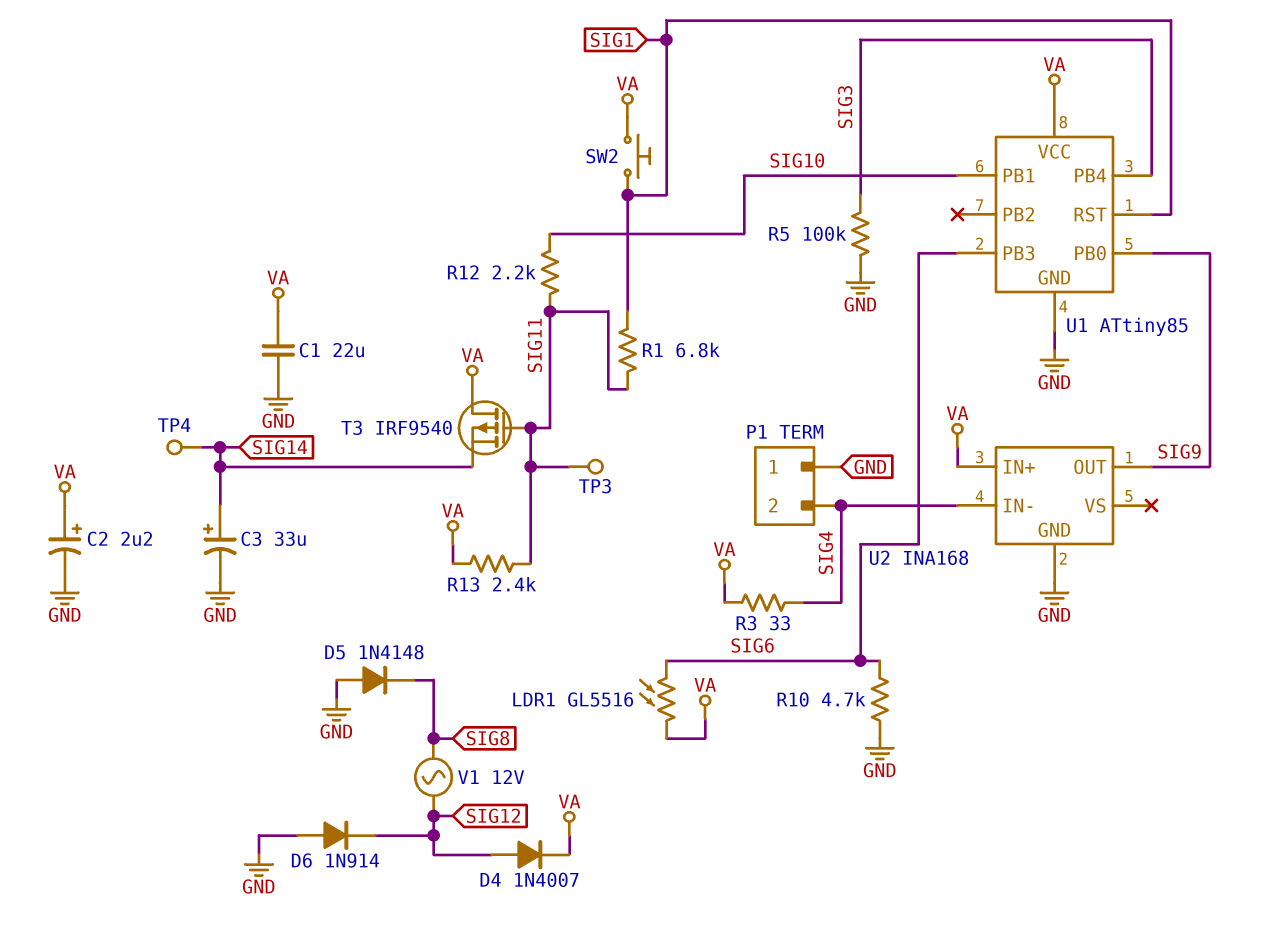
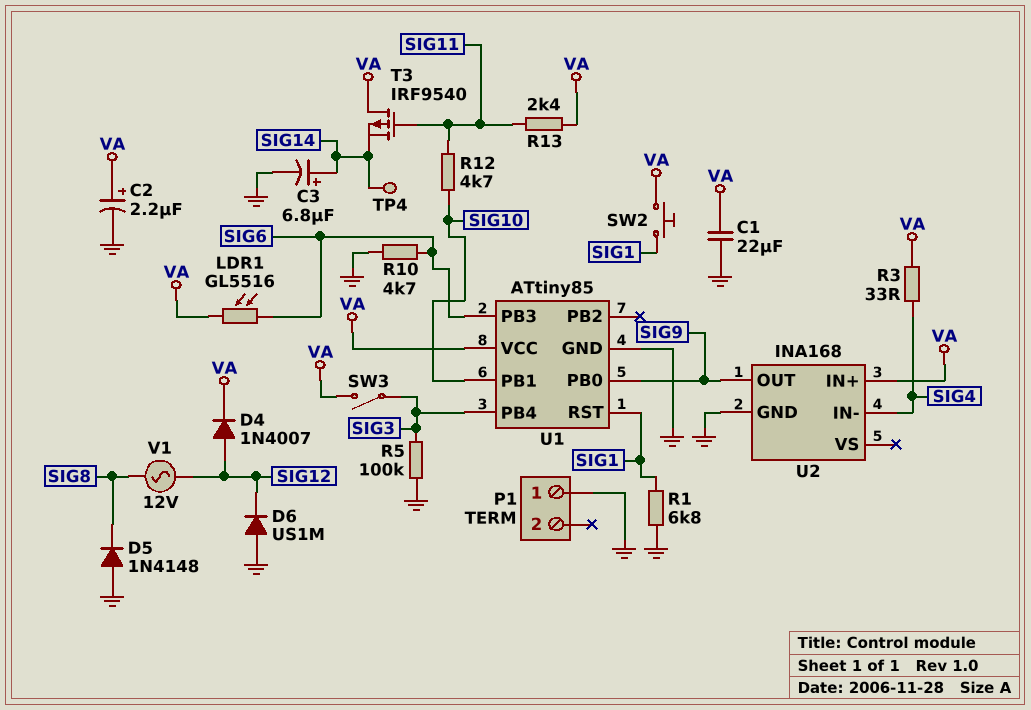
C3: 33uF (plus SIG14, minus GND) -> 6.8uF (plus SIG14, minus GND)
D6: diode 1N914 (A GND, K SIG12) -> diode US1M (A GND, K SIG12)
P1 pin 2: SIG4 -> none
R1: 6.8k (SIG1, SIG11) -> 6.8k (GND, SIG1)
R12: 2.2k (SIG10, SIG11) -> 4.7k (SIG10, SIG11)
SW3: none -> switch (SIG3, VA)
TP3: test point (SIG11) -> none

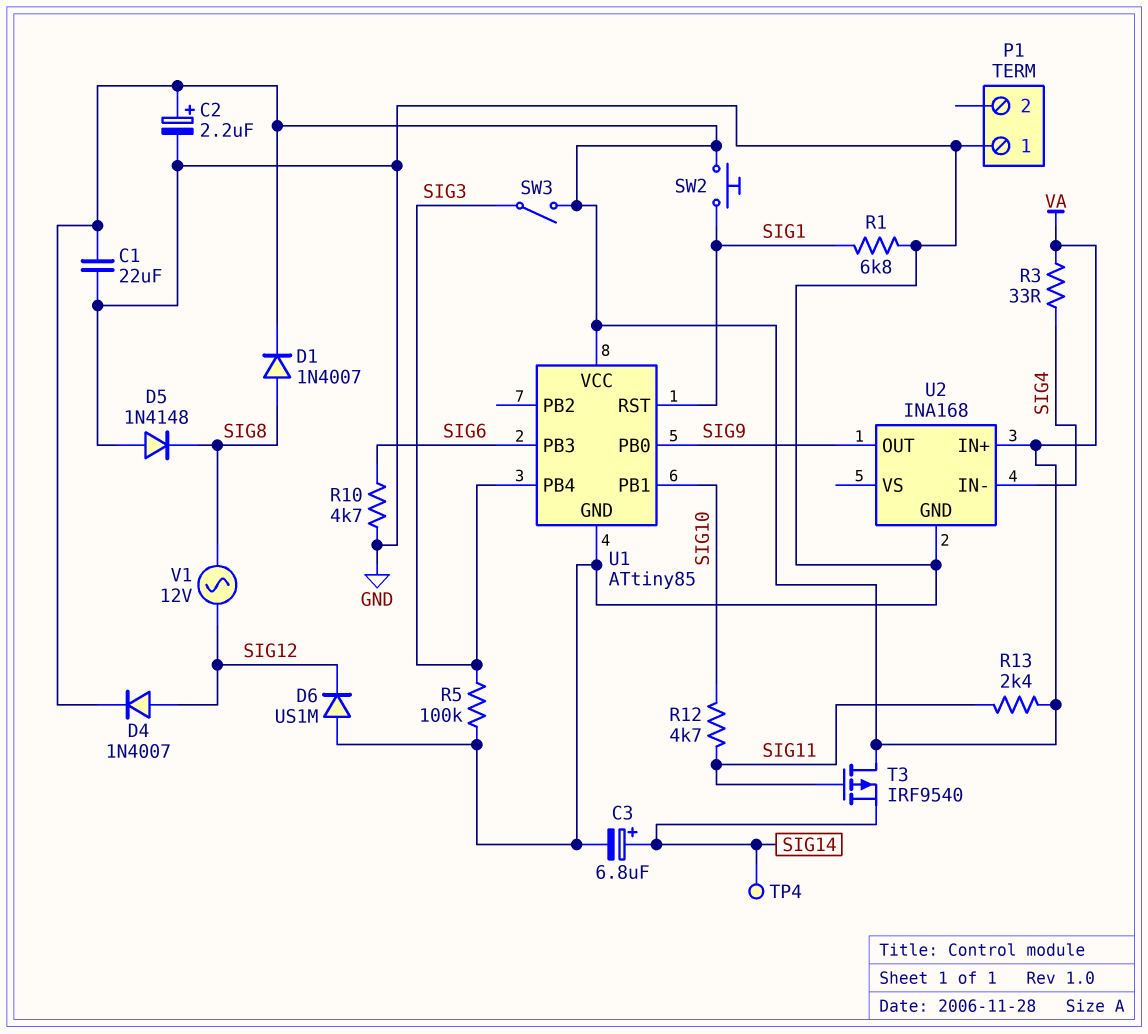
D1: none -> diode 1N4007 (A SIG8, K VA)
LDR1: GL5516 (SIG6, VA) -> none

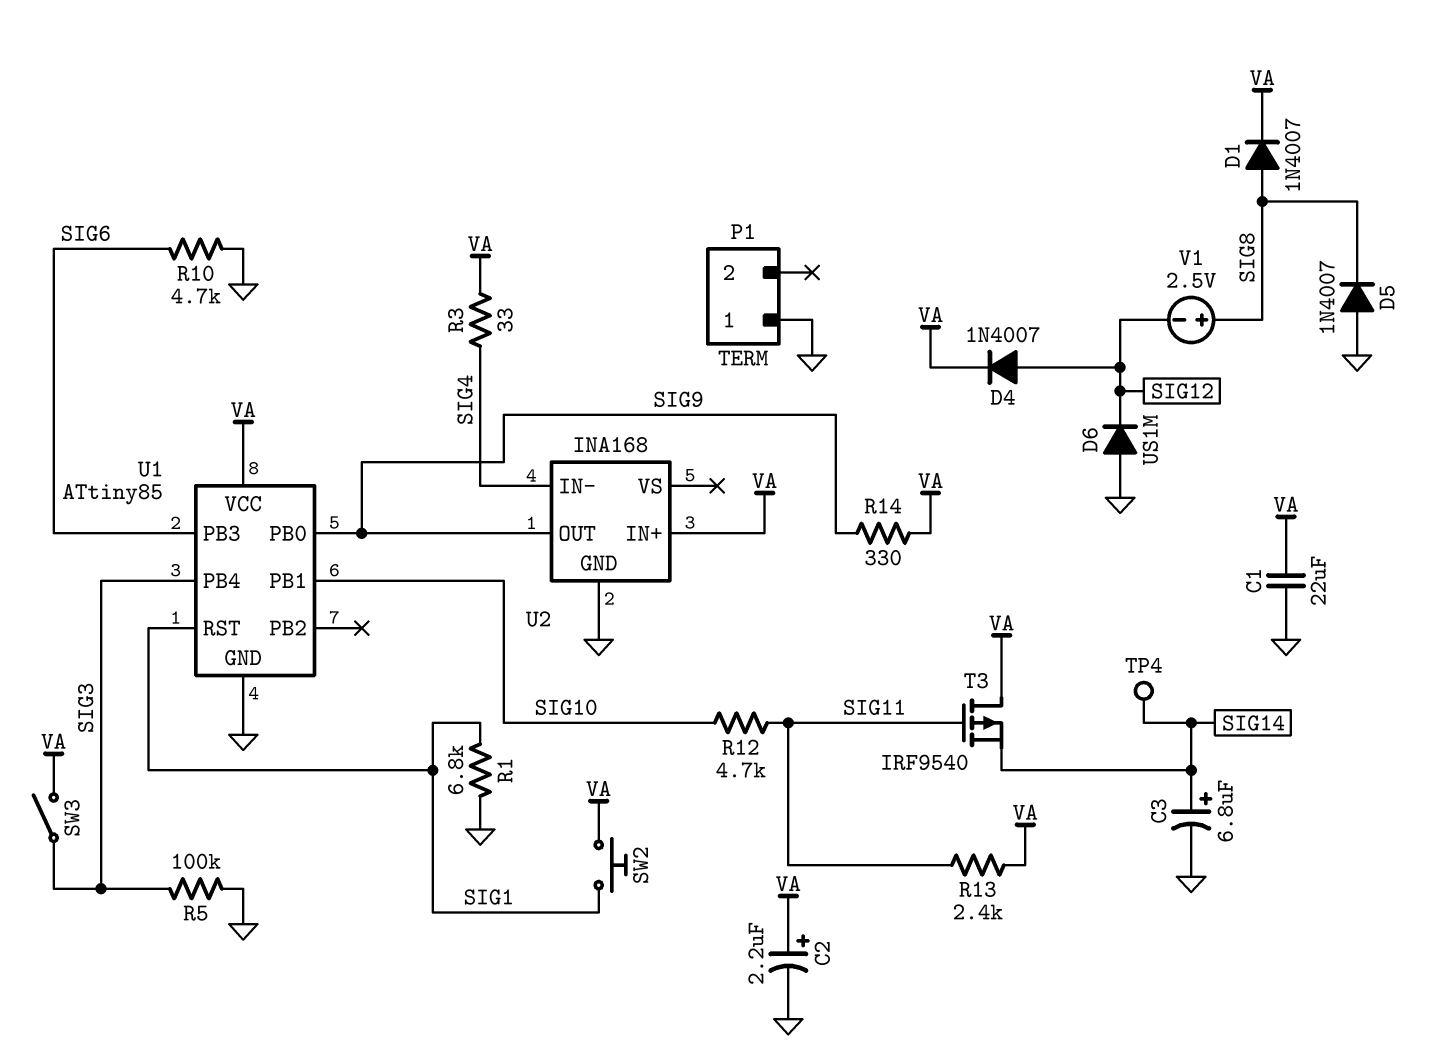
D5: diode 1N4148 (A GND, K SIG8) -> diode 1N4007 (A GND, K SIG8)
R14: none -> 330 (SIG9, VA)
V1: AC 12V (SIG8, SIG12) -> 2.5V (plus SIG8, minus SIG12)

